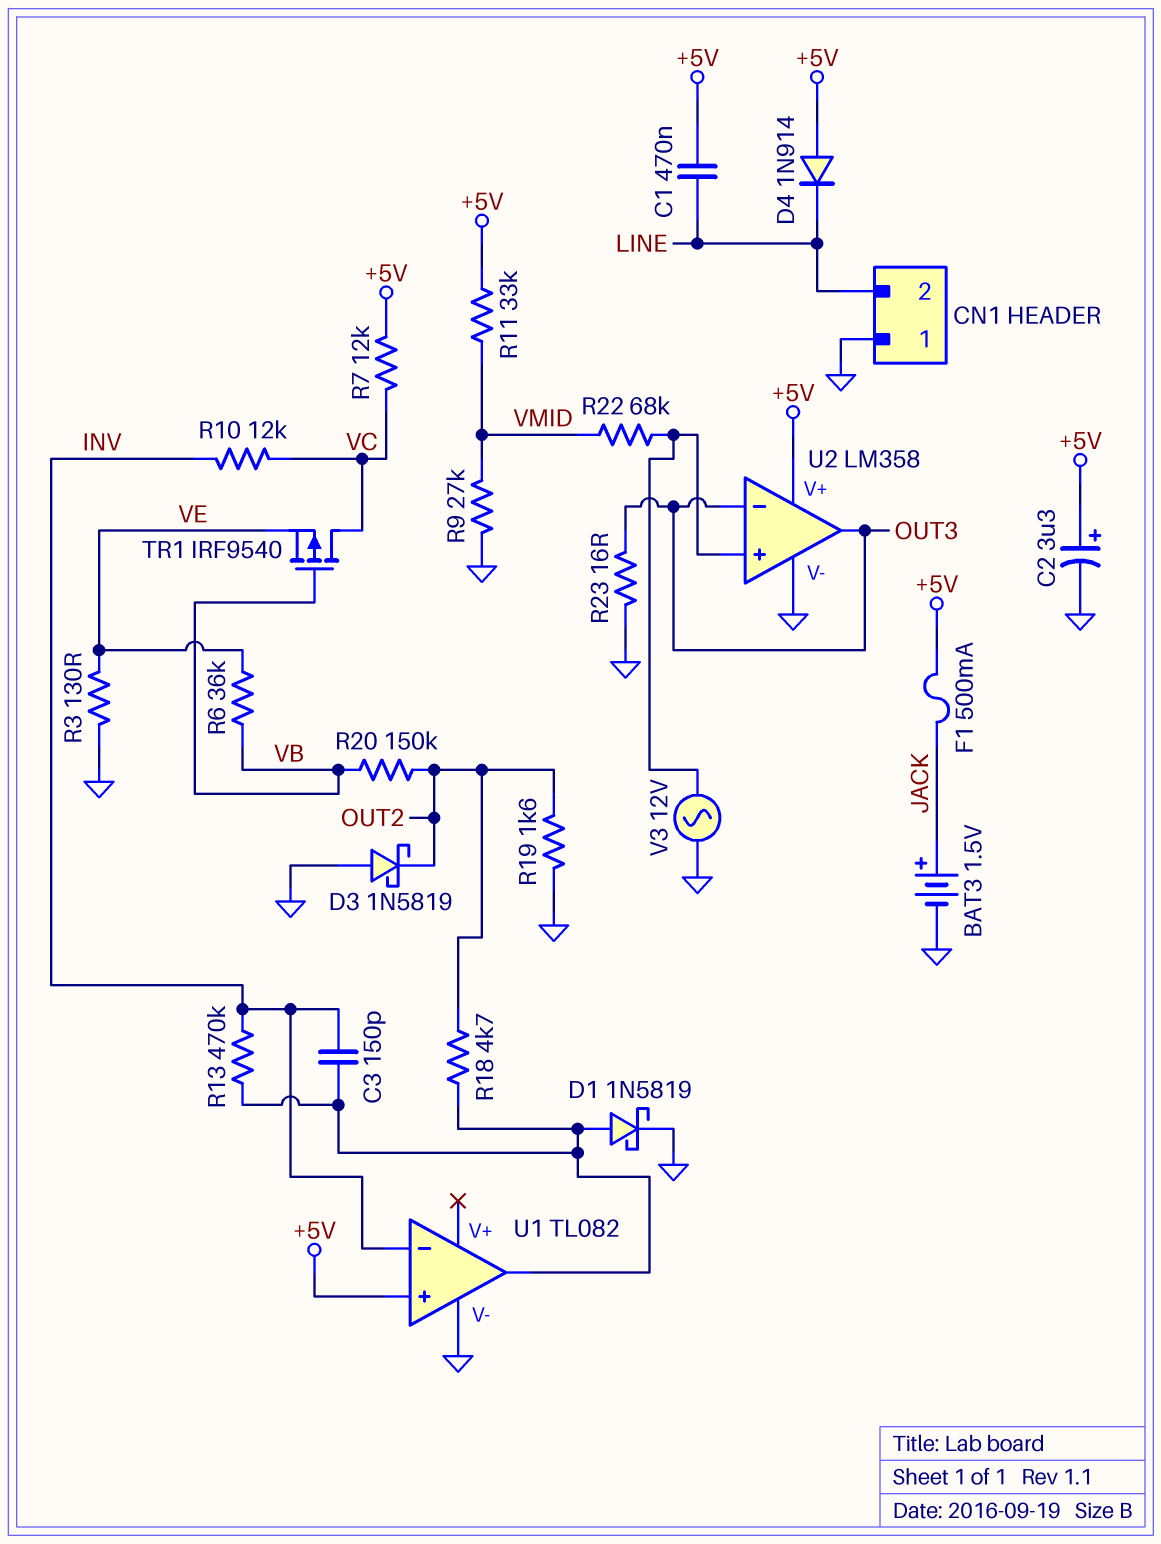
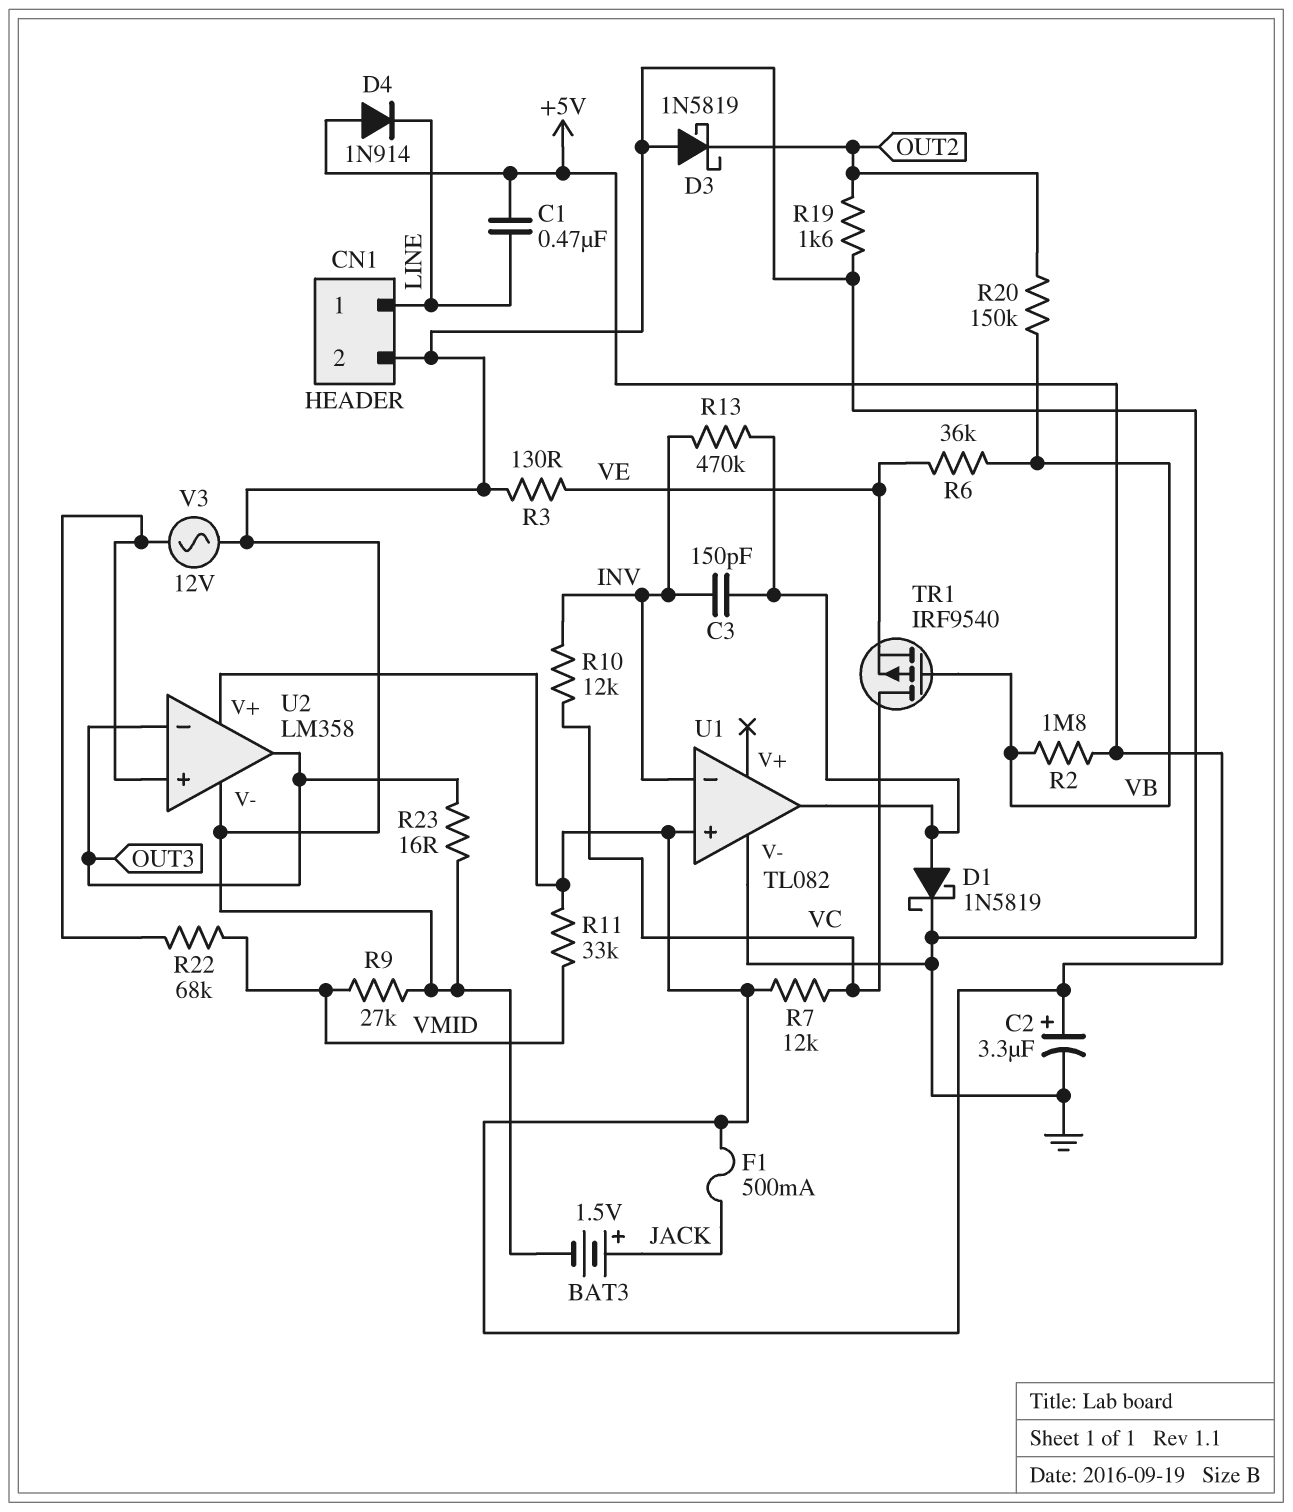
CN1 pin 1: GND -> LINE
CN1 pin 2: LINE -> GND
R2: none -> 1.8M (+5V, VB)
R18: 4.7k (OUT2, U1/out) -> none

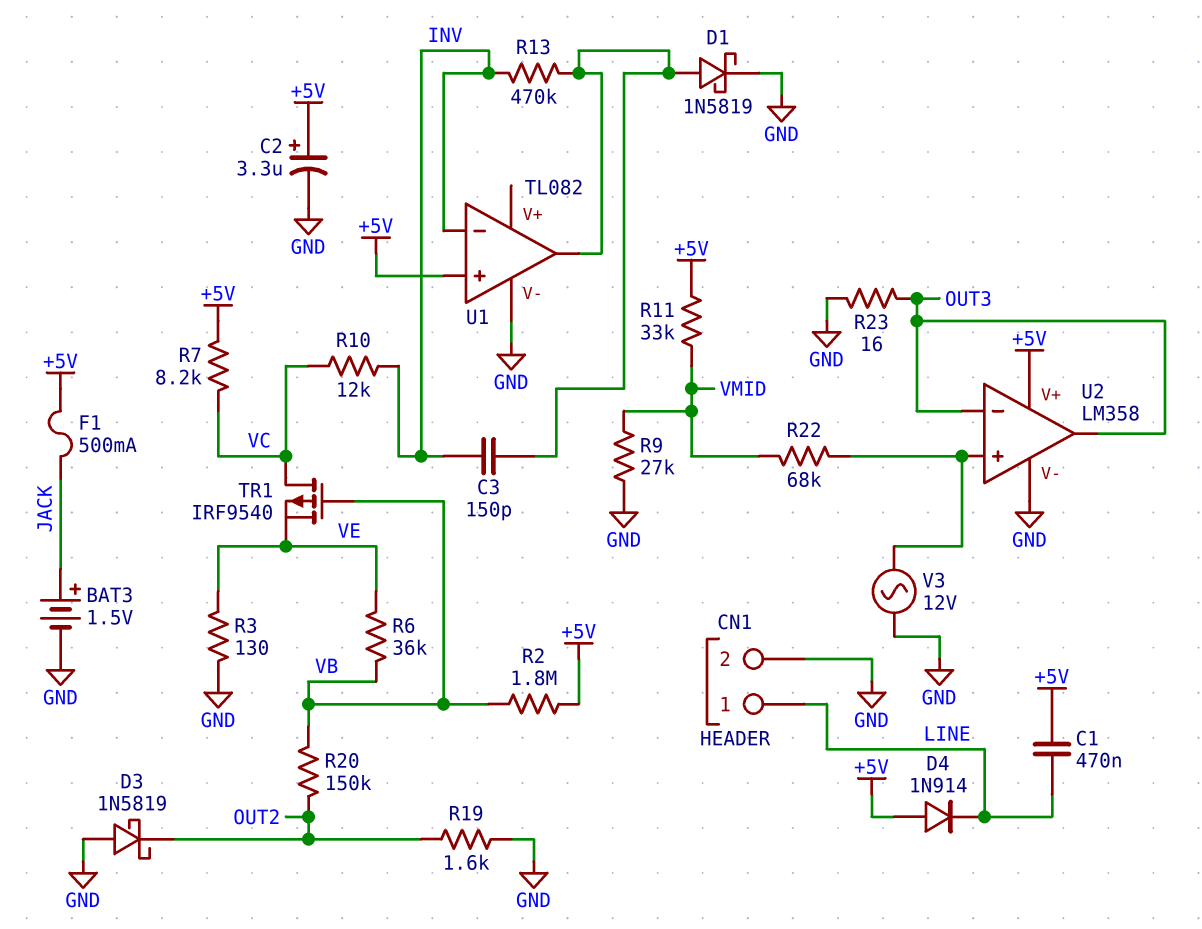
R7: 12k (+5V, VC) -> 8.2k (+5V, VC)

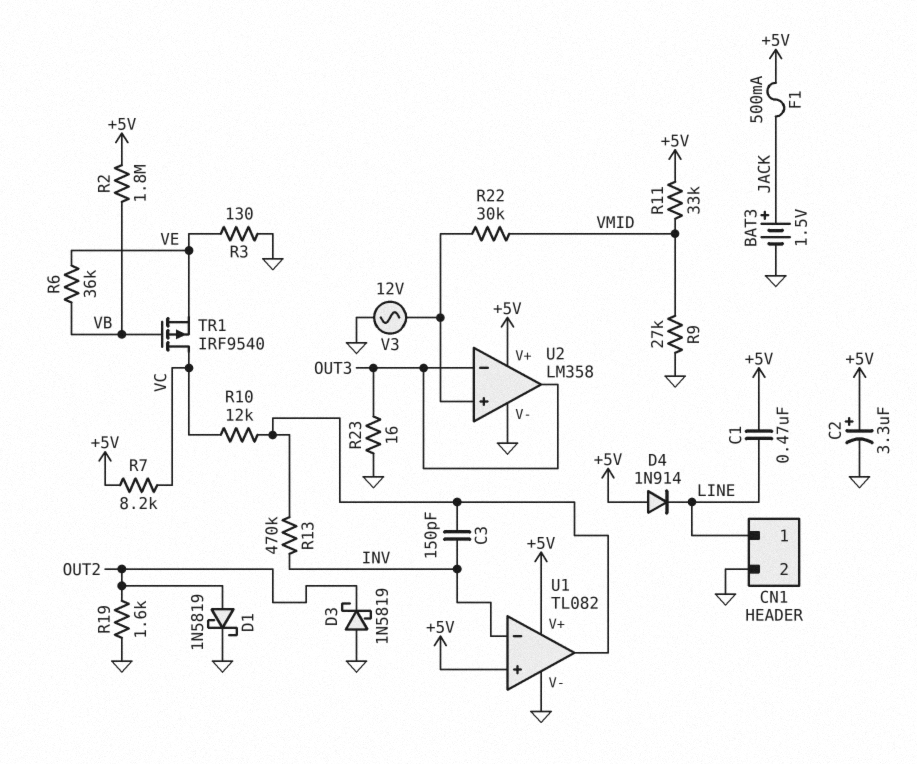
D1: schottky 1N5819 (A U1/out, K GND) -> schottky 1N5819 (A OUT2, K GND)
R10: 12k (INV, VC) -> 12k (U1/out, VC)
R20: 150k (OUT2, VB) -> none
R22: 68k (U2/in+, VMID) -> 30k (U2/in+, VMID)
U1 pin V+: none -> +5V

